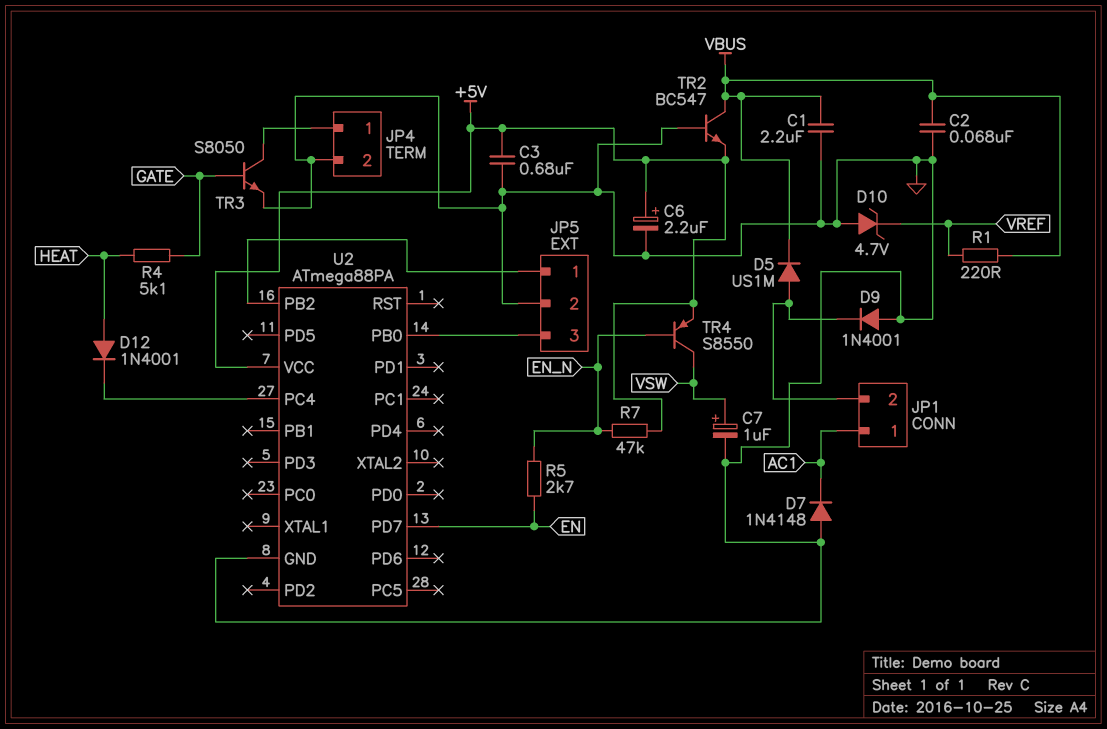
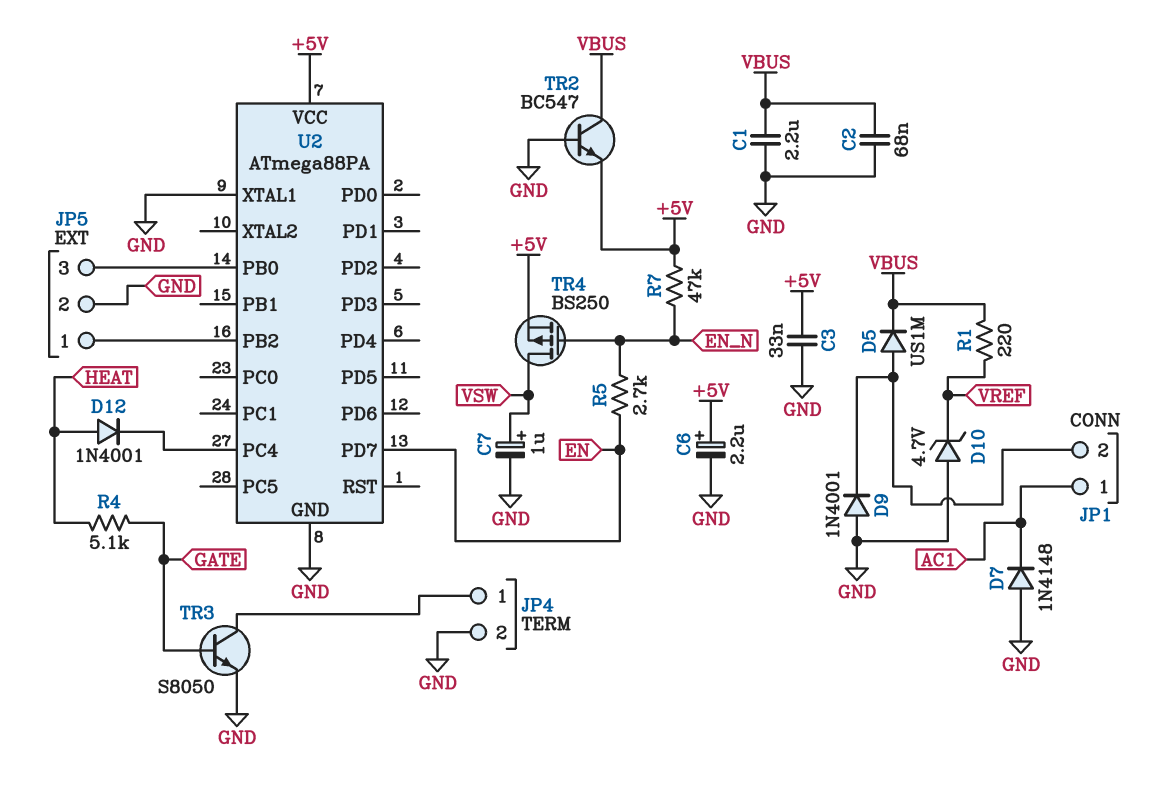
C3: 680nF (+5V, GND) -> 33nF (+5V, GND)
TR4: PNP S8550 (B EN_N, C VSW, E +5V) -> PMOS BS250 (G EN_N, D VSW, S +5V)
U2 pin XTAL1: none -> GND

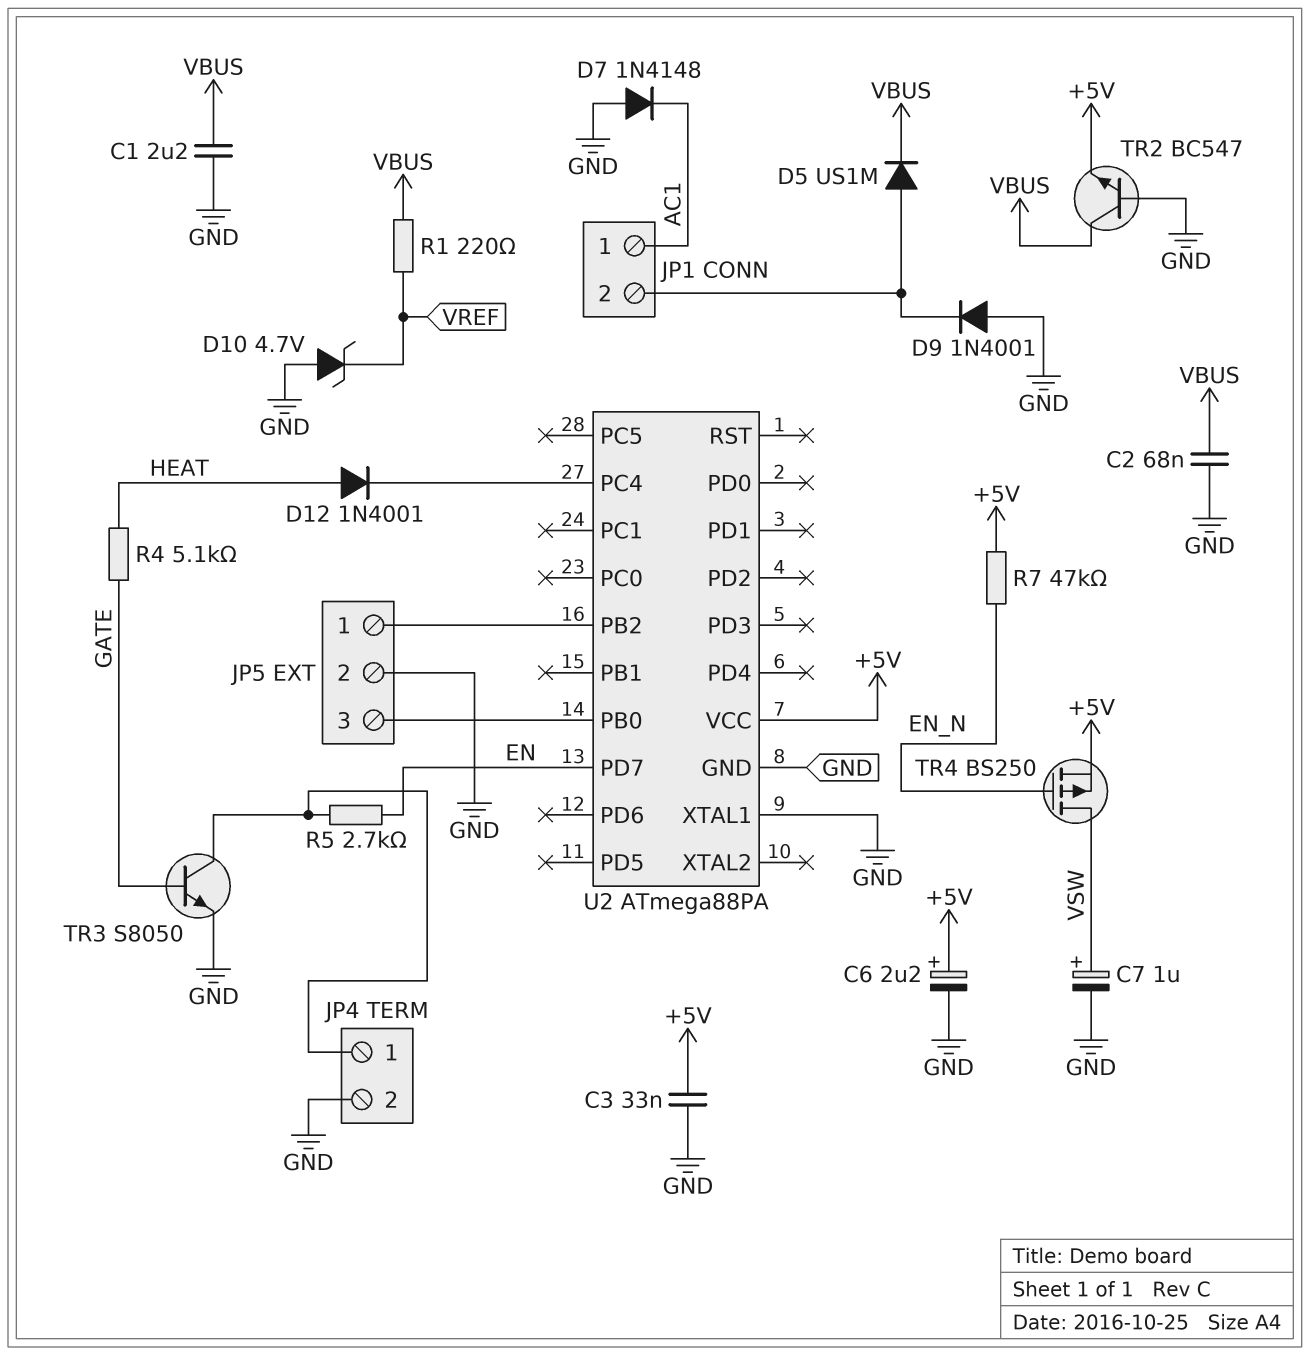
R5: 2.7k (EN, EN_N) -> 2.7k (EN, JP4/1)

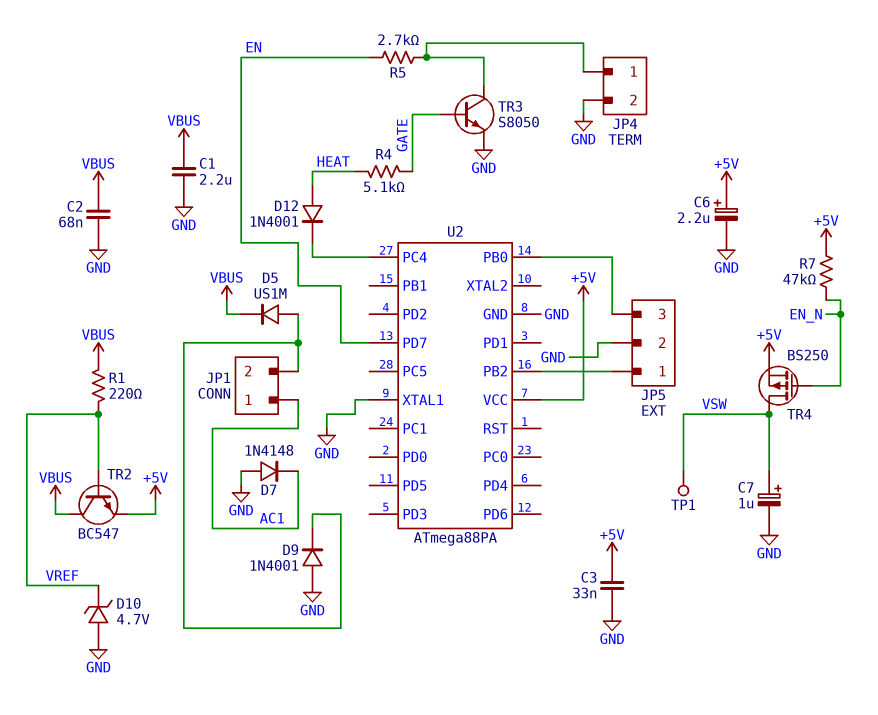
TP1: none -> test point (VSW)
TR2: NPN BC547 (B GND, C VBUS, E +5V) -> NPN BC547 (B VREF, C VBUS, E +5V)

